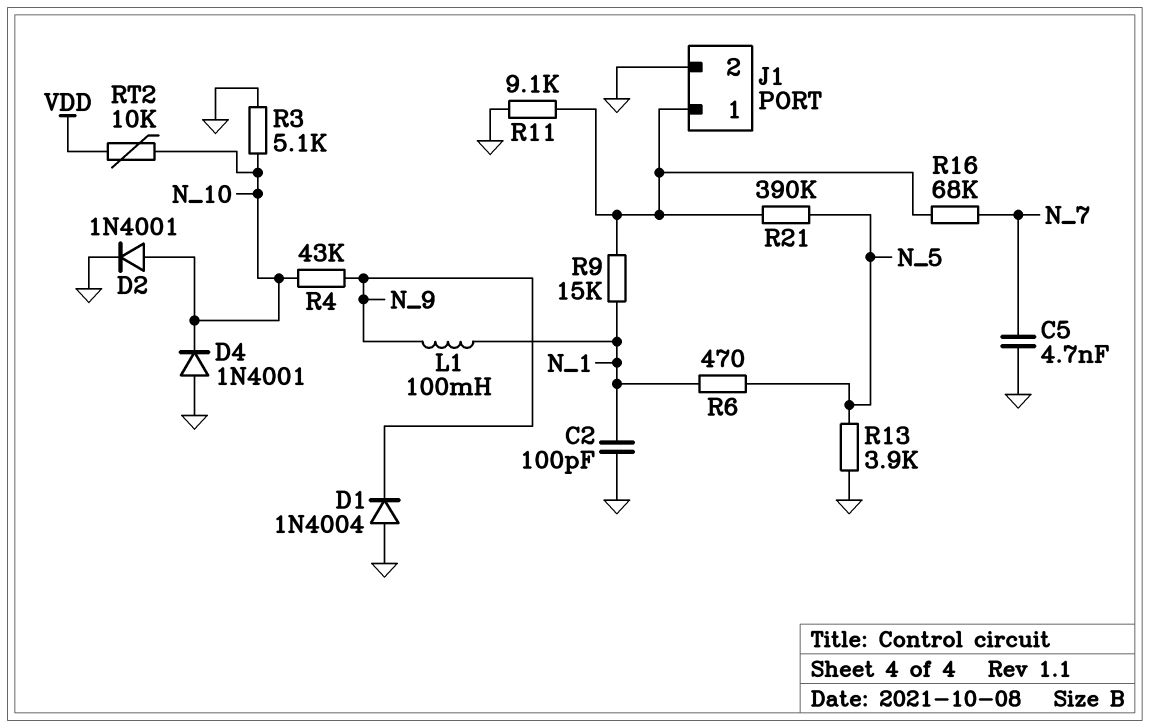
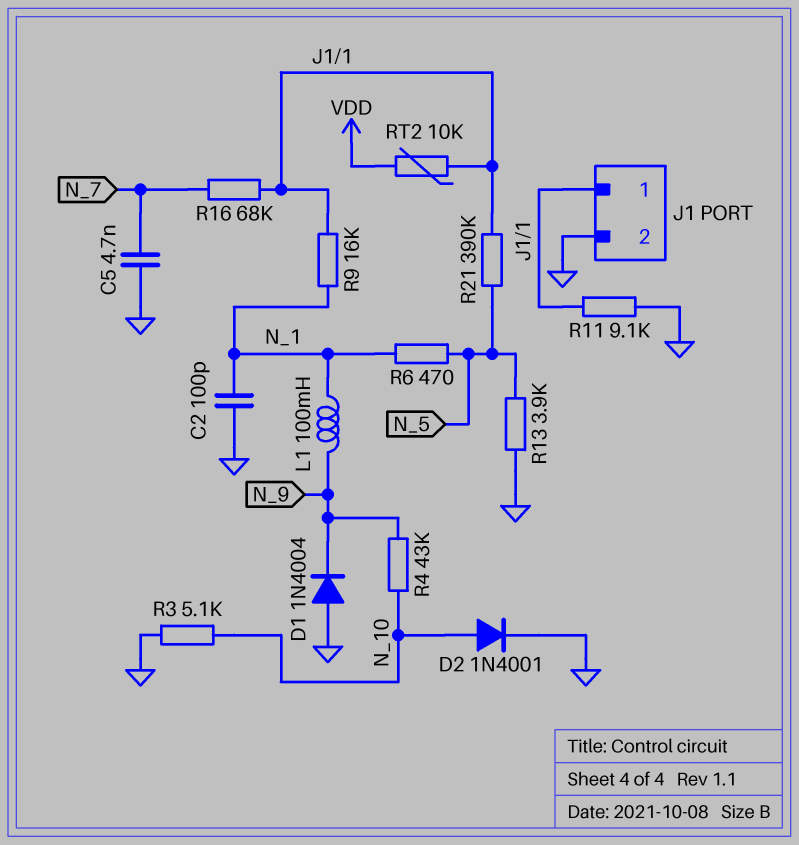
D4: diode 1N4001 (A GND, K N_10) -> none
R9: 15k (J1/1, N_1) -> 16k (J1/1, N_1)
RT2: 10k (N_10, VDD) -> 10k (J1/1, VDD)

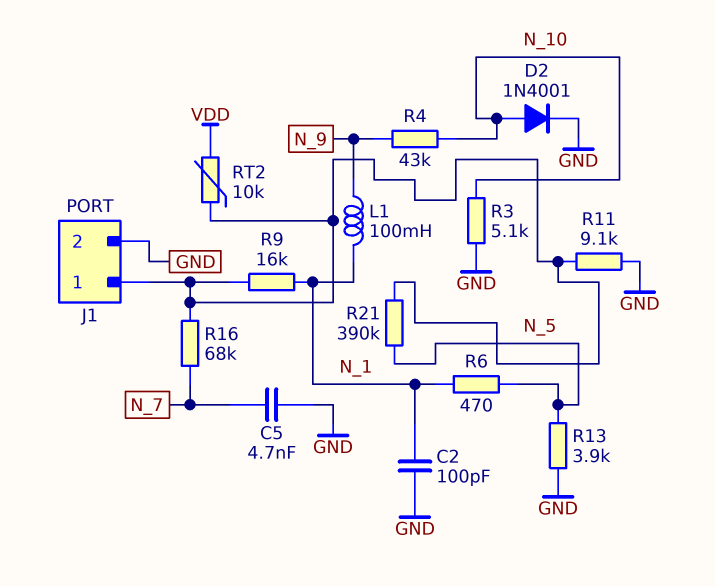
D1: diode 1N4004 (A GND, K N_9) -> none

